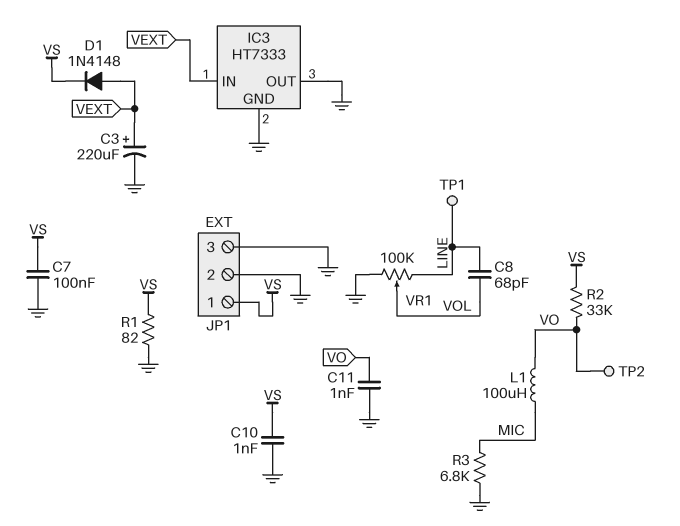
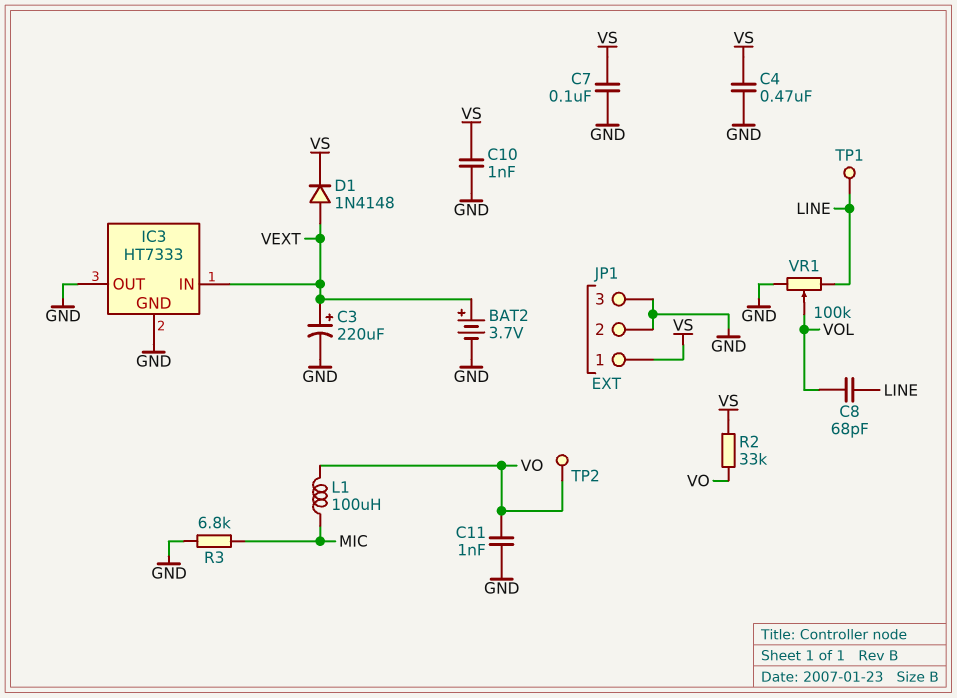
BAT2: none -> 3.7V (plus VEXT, minus GND)
C4: none -> 470nF (GND, VS)
R1: 82 (GND, VS) -> none

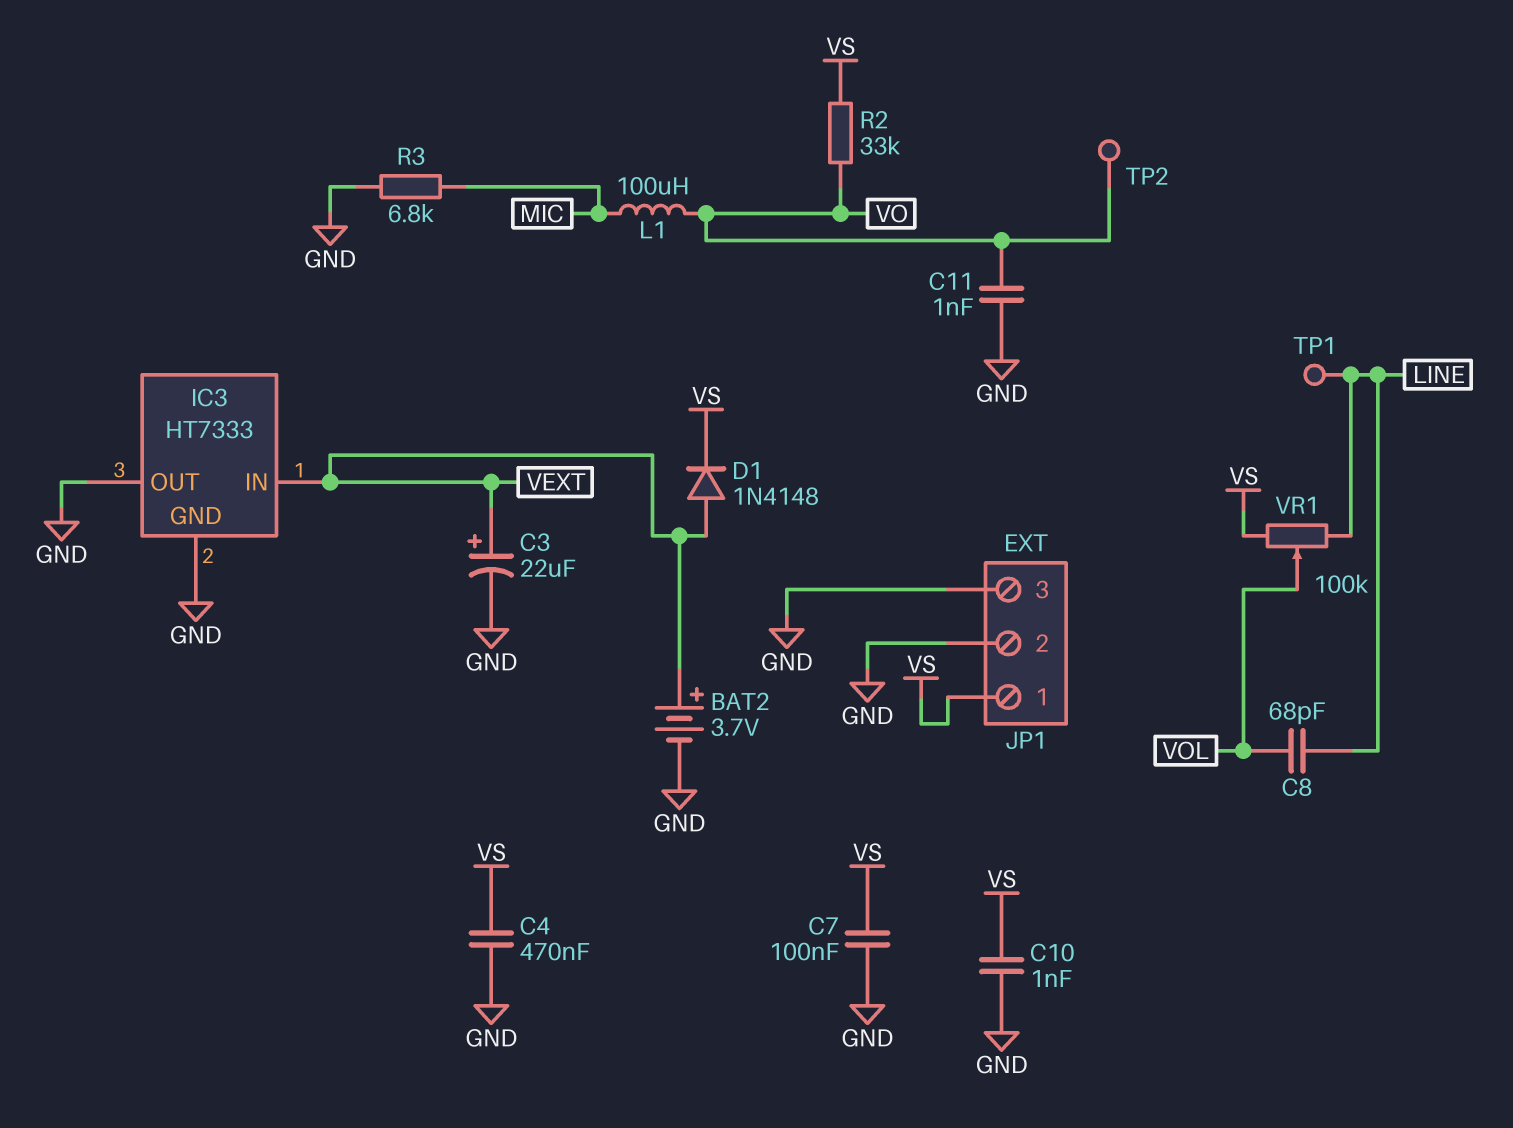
C3: 220uF (plus VEXT, minus GND) -> 22uF (plus VEXT, minus GND)
VR1: 100k (GND, LINE, wiper VOL) -> 100k (LINE, VS, wiper VOL)

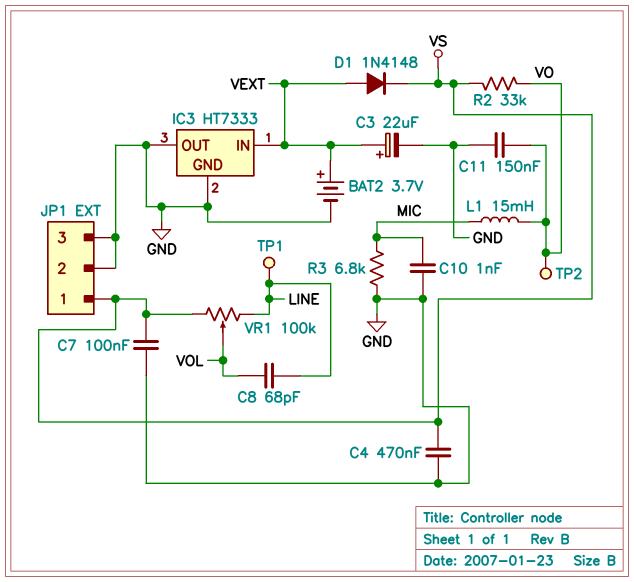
C10: 1nF (GND, VS) -> 1nF (GND, MIC)
C11: 1nF (GND, VO) -> 150nF (GND, VO)
L1: 100uH (MIC, VO) -> 15mH (MIC, VO)

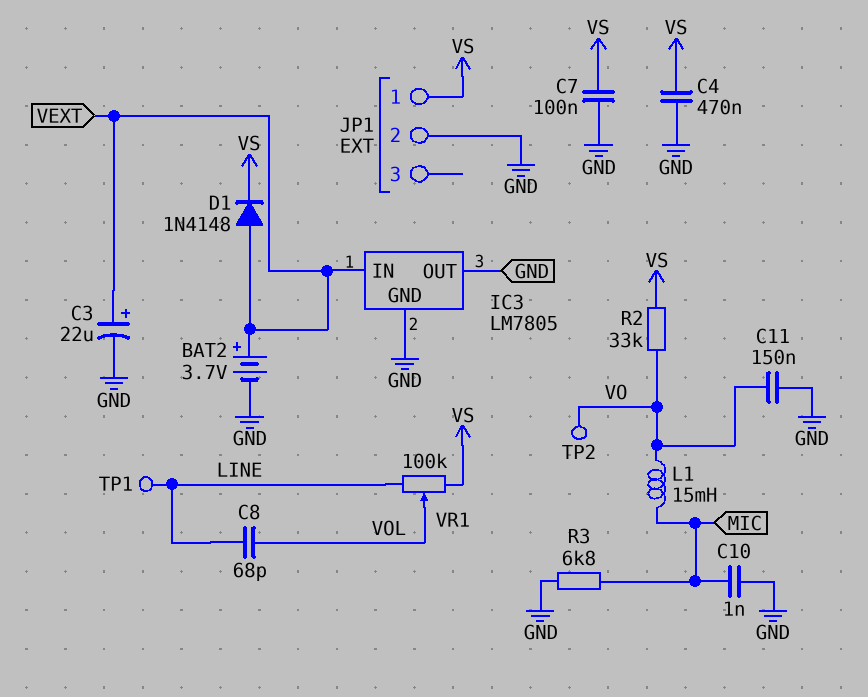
IC3: HT7333 -> LM7805
JP1 pin 3: GND -> none

